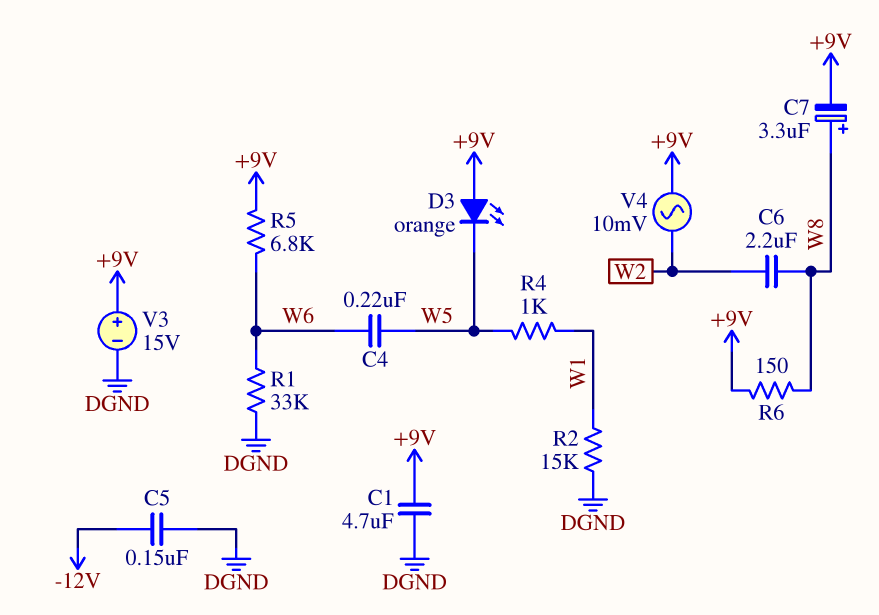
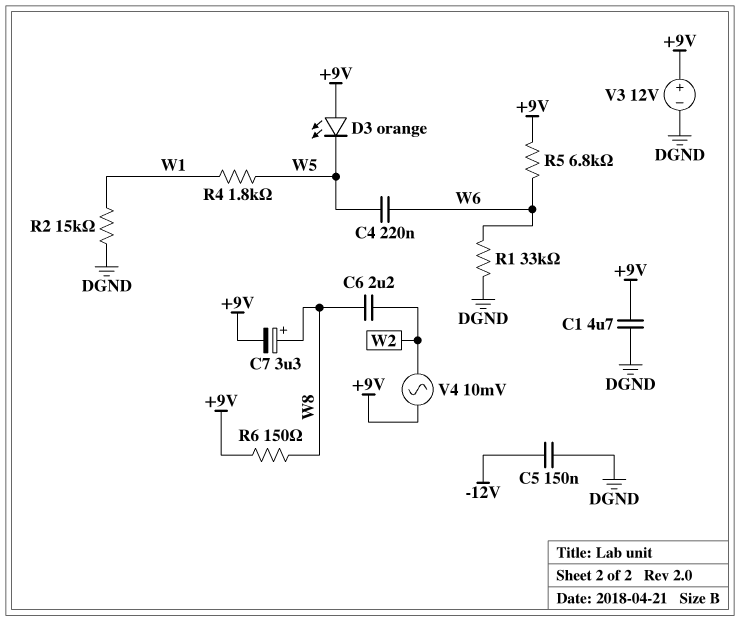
R4: 1k (W1, W5) -> 1.8k (W1, W5)
V3: 15V (plus +9V, minus DGND) -> 12V (plus +9V, minus DGND)

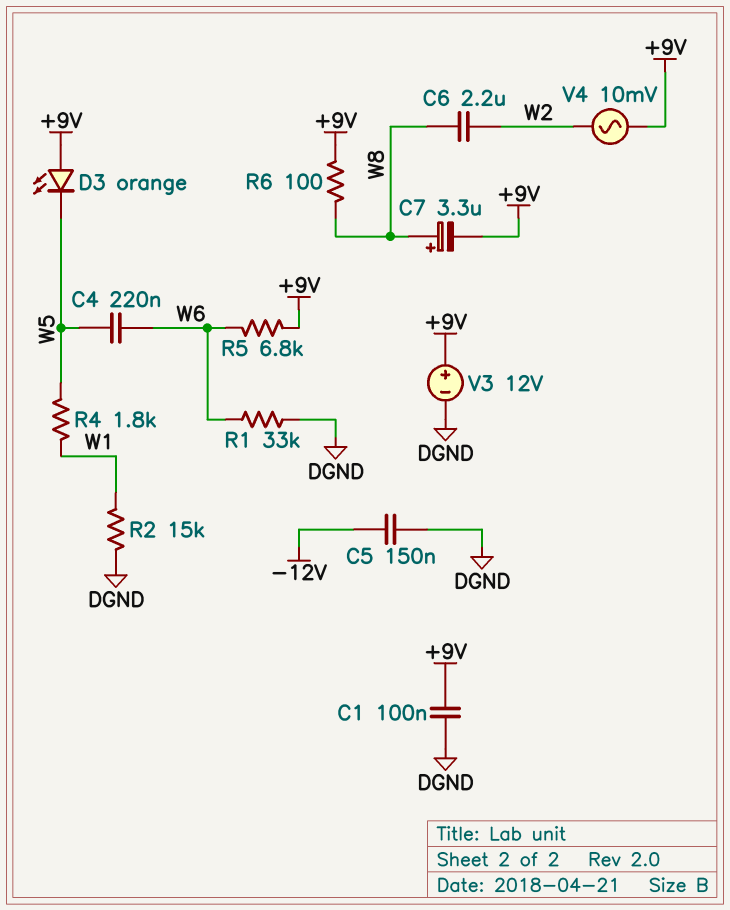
C1: 4.7uF (+9V, DGND) -> 100nF (+9V, DGND)
R6: 150 (+9V, W8) -> 100 (+9V, W8)

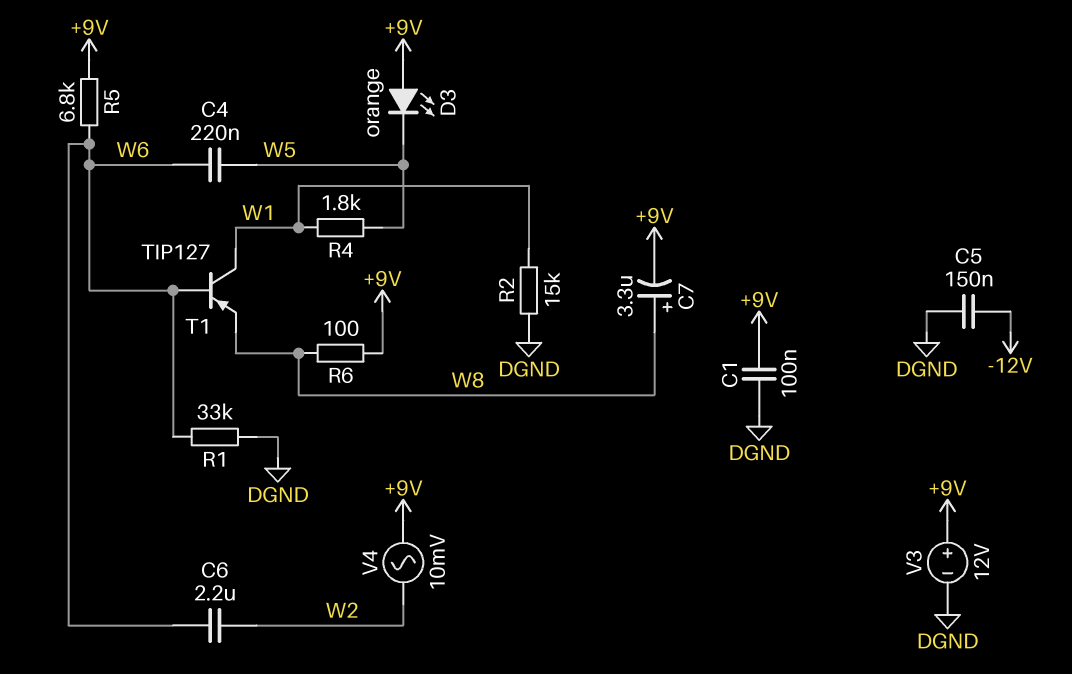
C6: 2.2uF (W2, W8) -> 2.2uF (W2, W6)
T1: none -> PNP TIP127 (B W6, C W1, E W8)

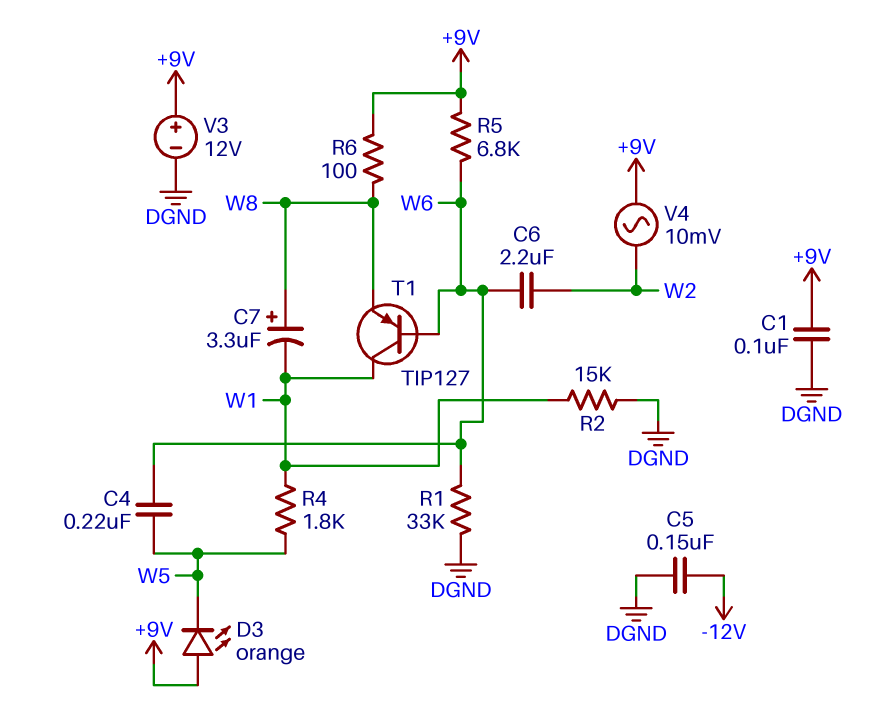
C7: 3.3uF (plus W8, minus +9V) -> 3.3uF (plus W8, minus W1)

